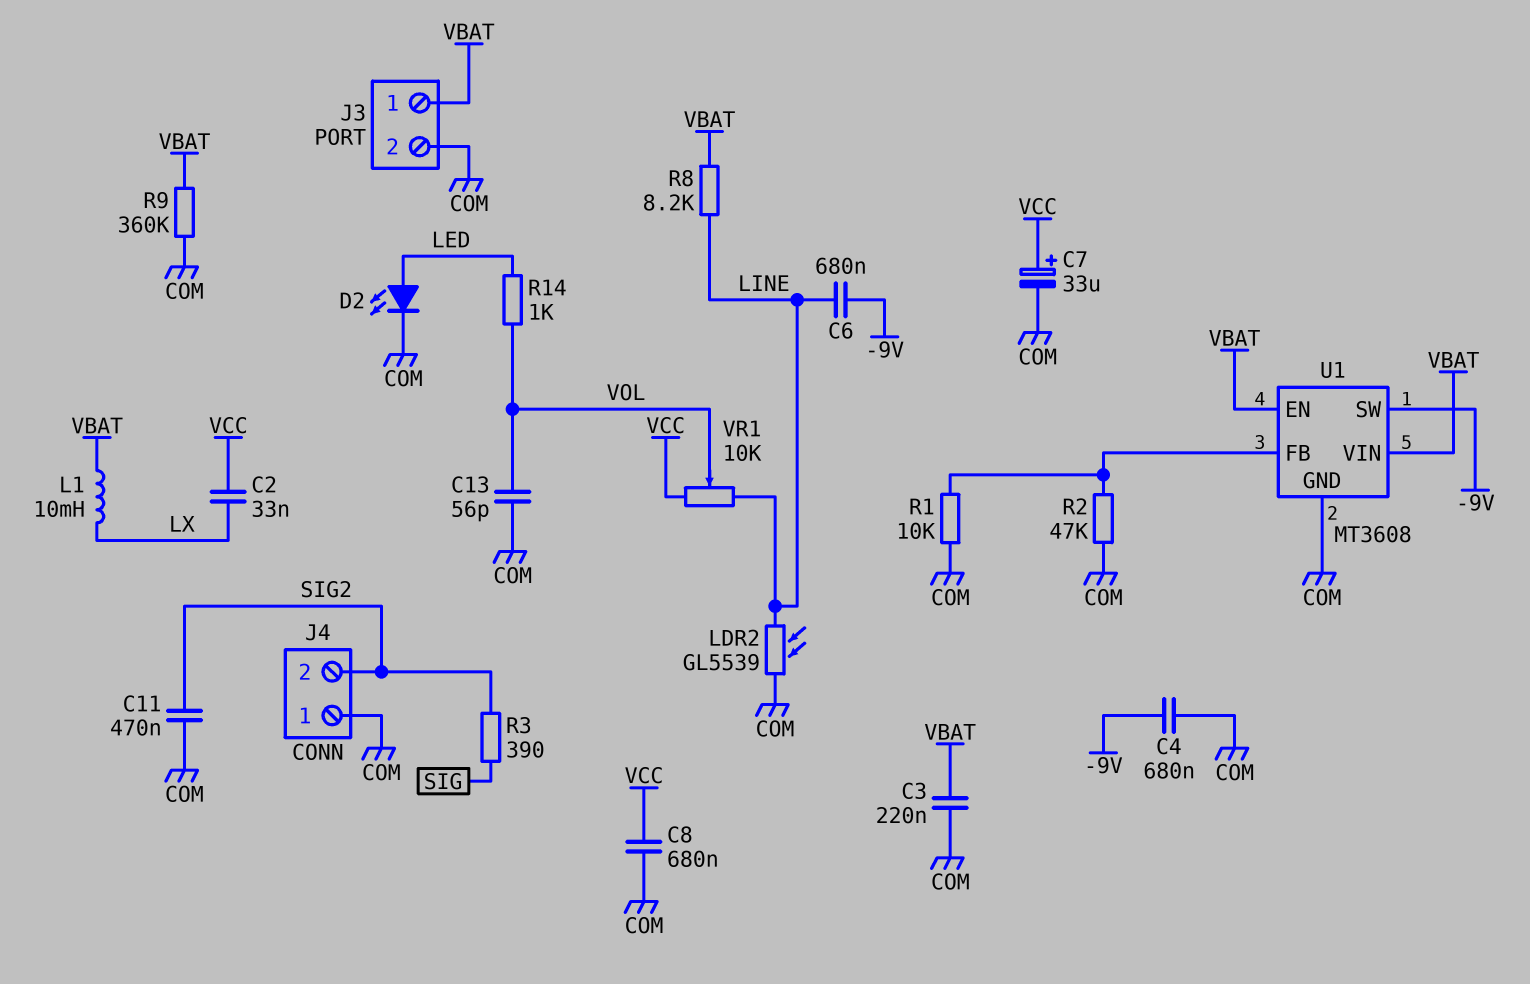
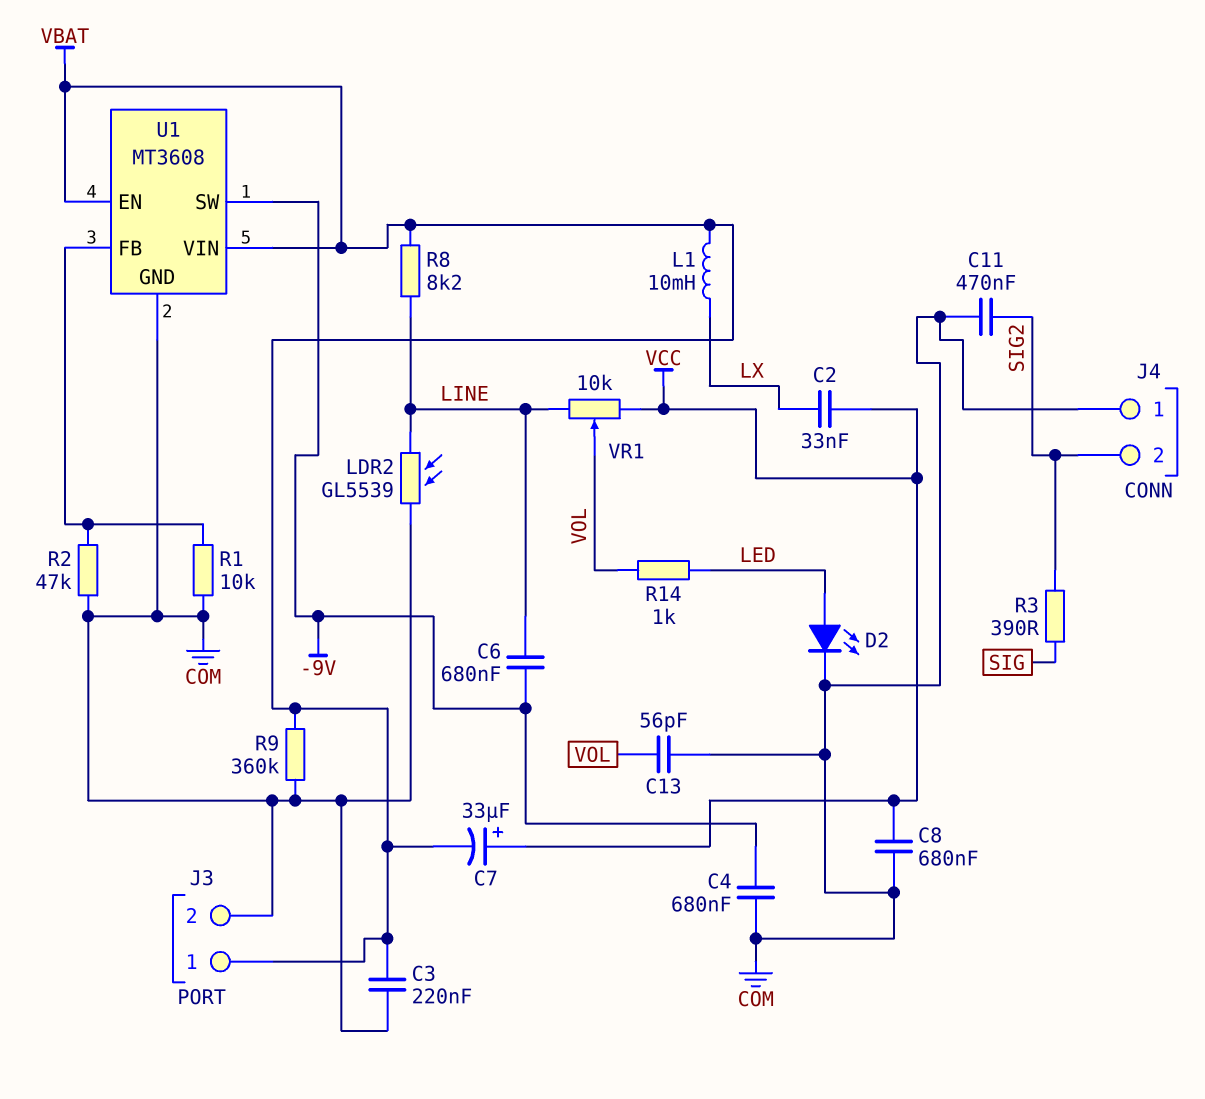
C7: 33uF (plus VCC, minus COM) -> 33uF (plus VCC, minus VBAT)

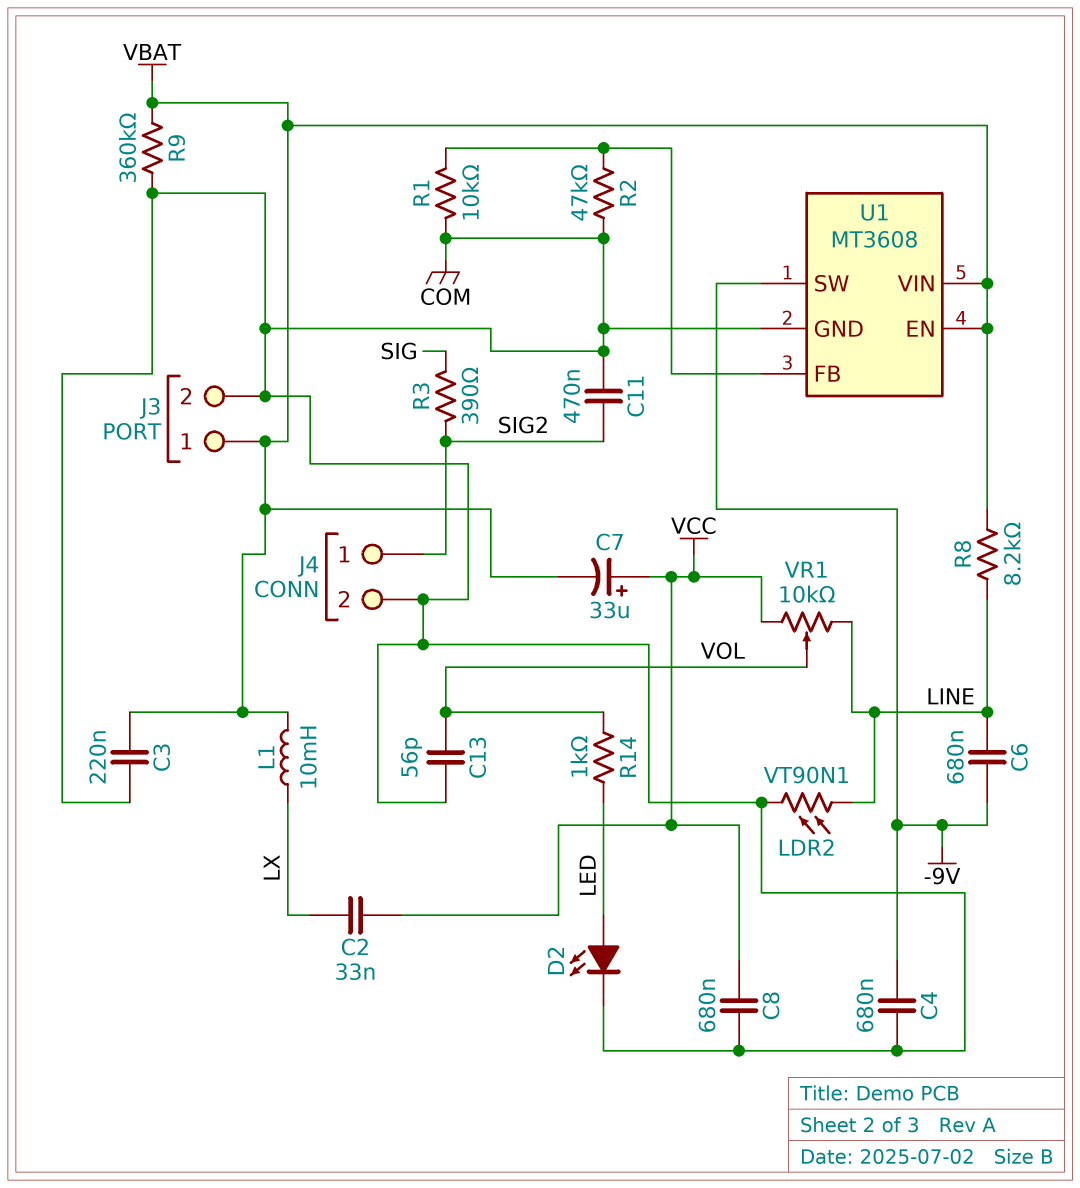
J4 pin 1: COM -> SIG2
J4 pin 2: SIG2 -> COM
LDR2: GL5539 (COM, LINE) -> VT90N1 (COM, LINE)

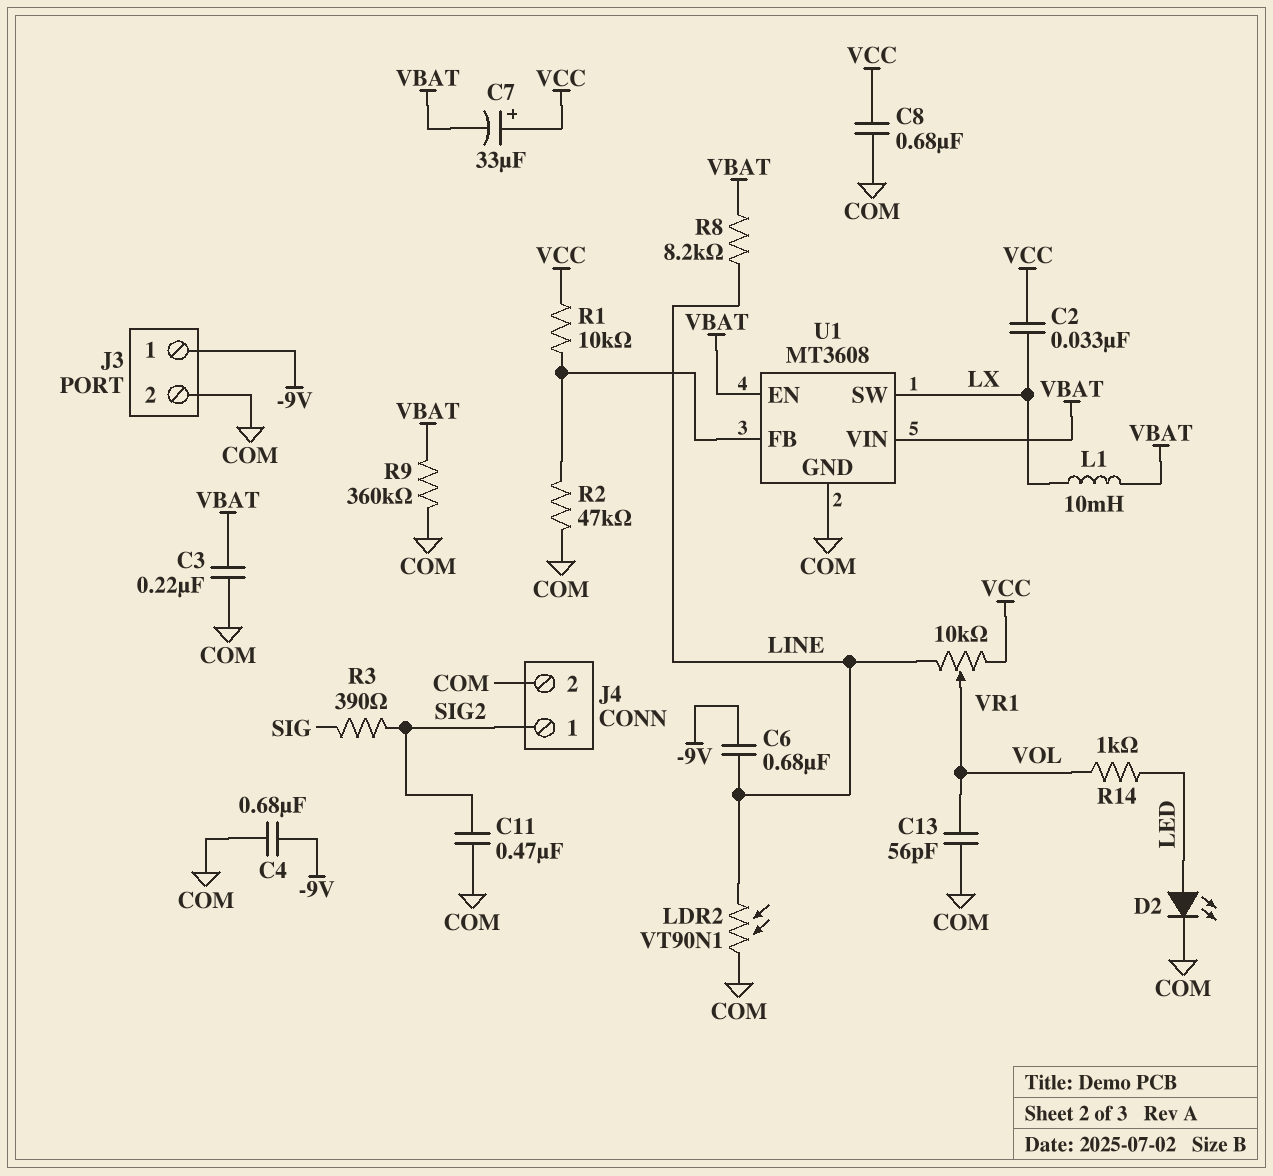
J3 pin 1: VBAT -> -9V
R1: 10k (COM, U1/FB) -> 10k (U1/FB, VCC)
U1 pin SW: -9V -> LX

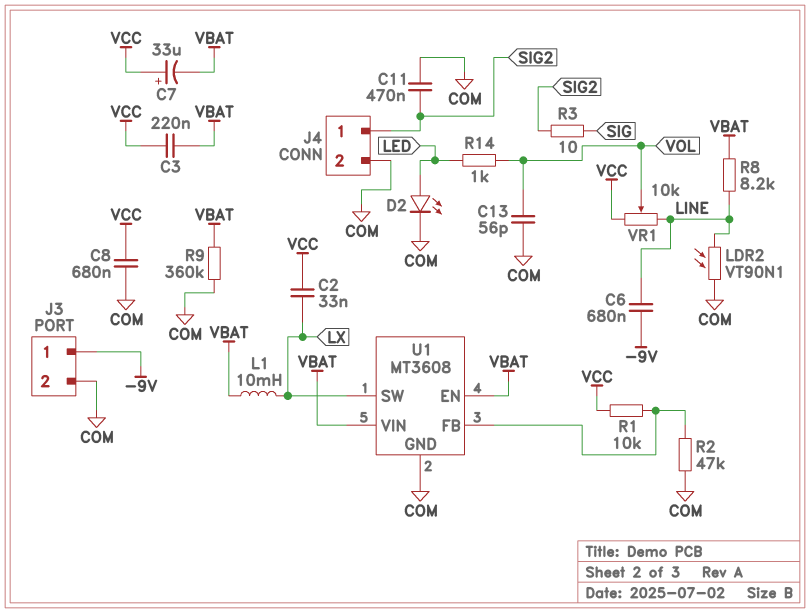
C3: 220nF (COM, VBAT) -> 220nF (VBAT, VCC)
C4: 680nF (-9V, COM) -> none
R3: 390 (SIG, SIG2) -> 10 (SIG, SIG2)

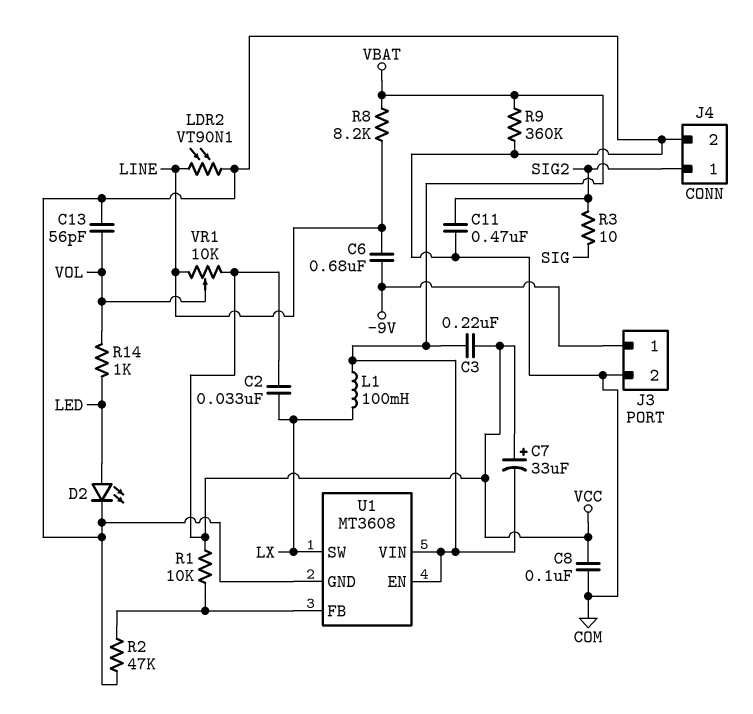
C8: 680nF (COM, VCC) -> 100nF (COM, VCC)
L1: 10mH (LX, VBAT) -> 100mH (LX, VBAT)

